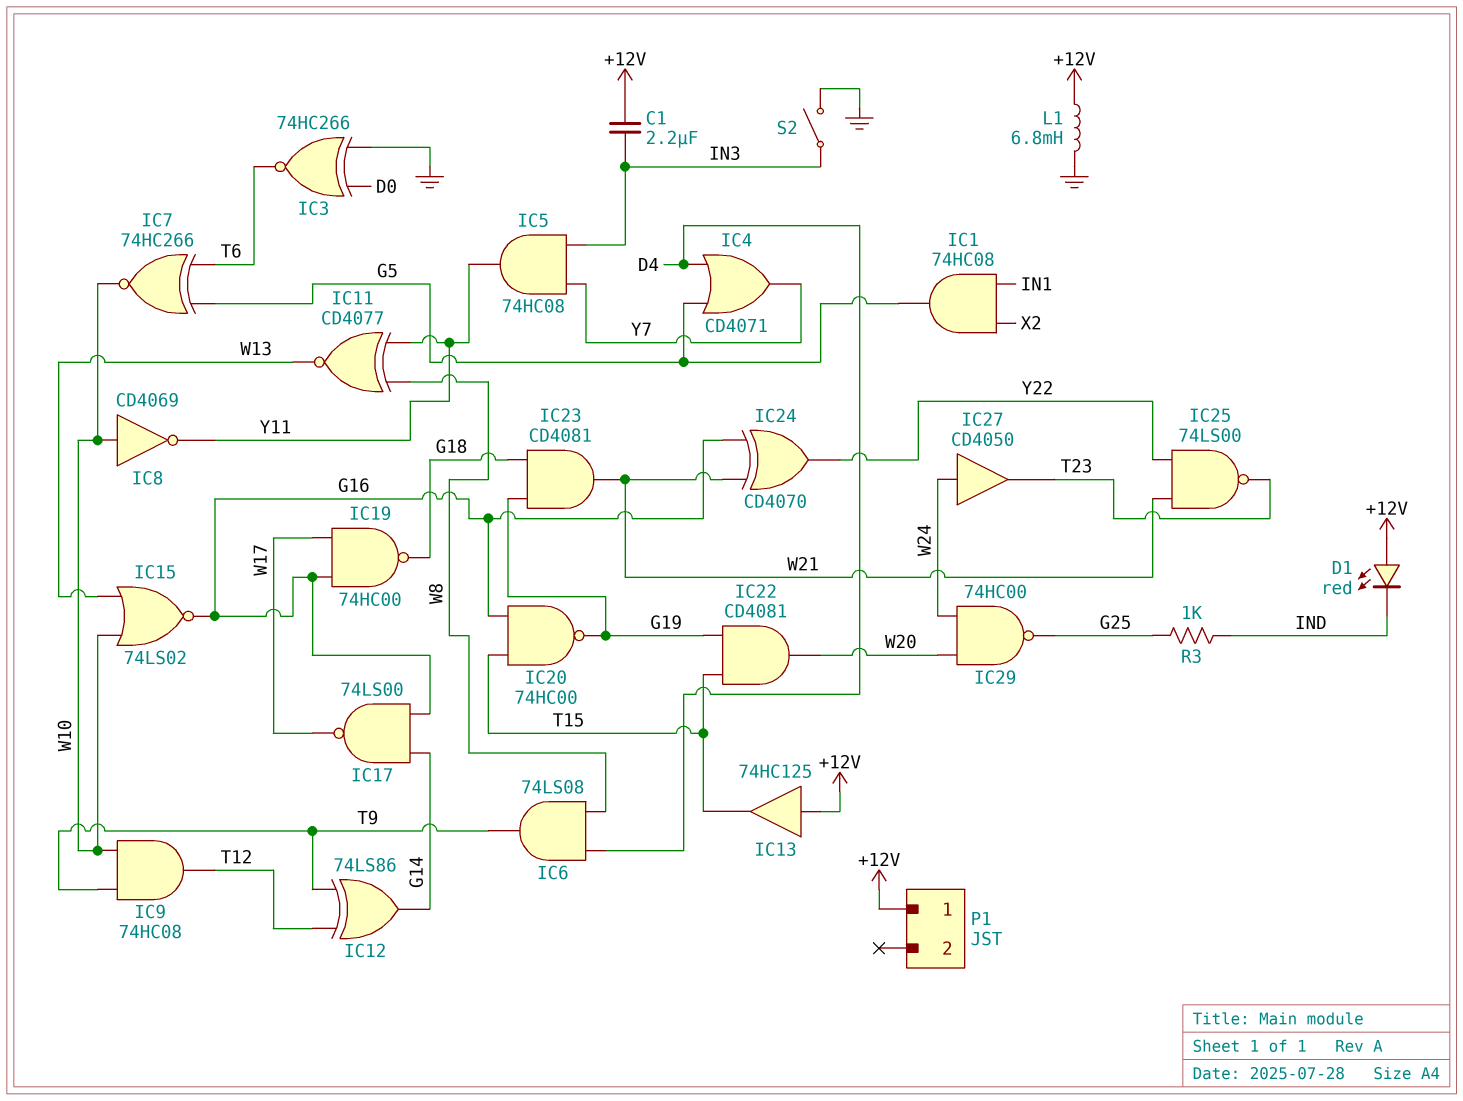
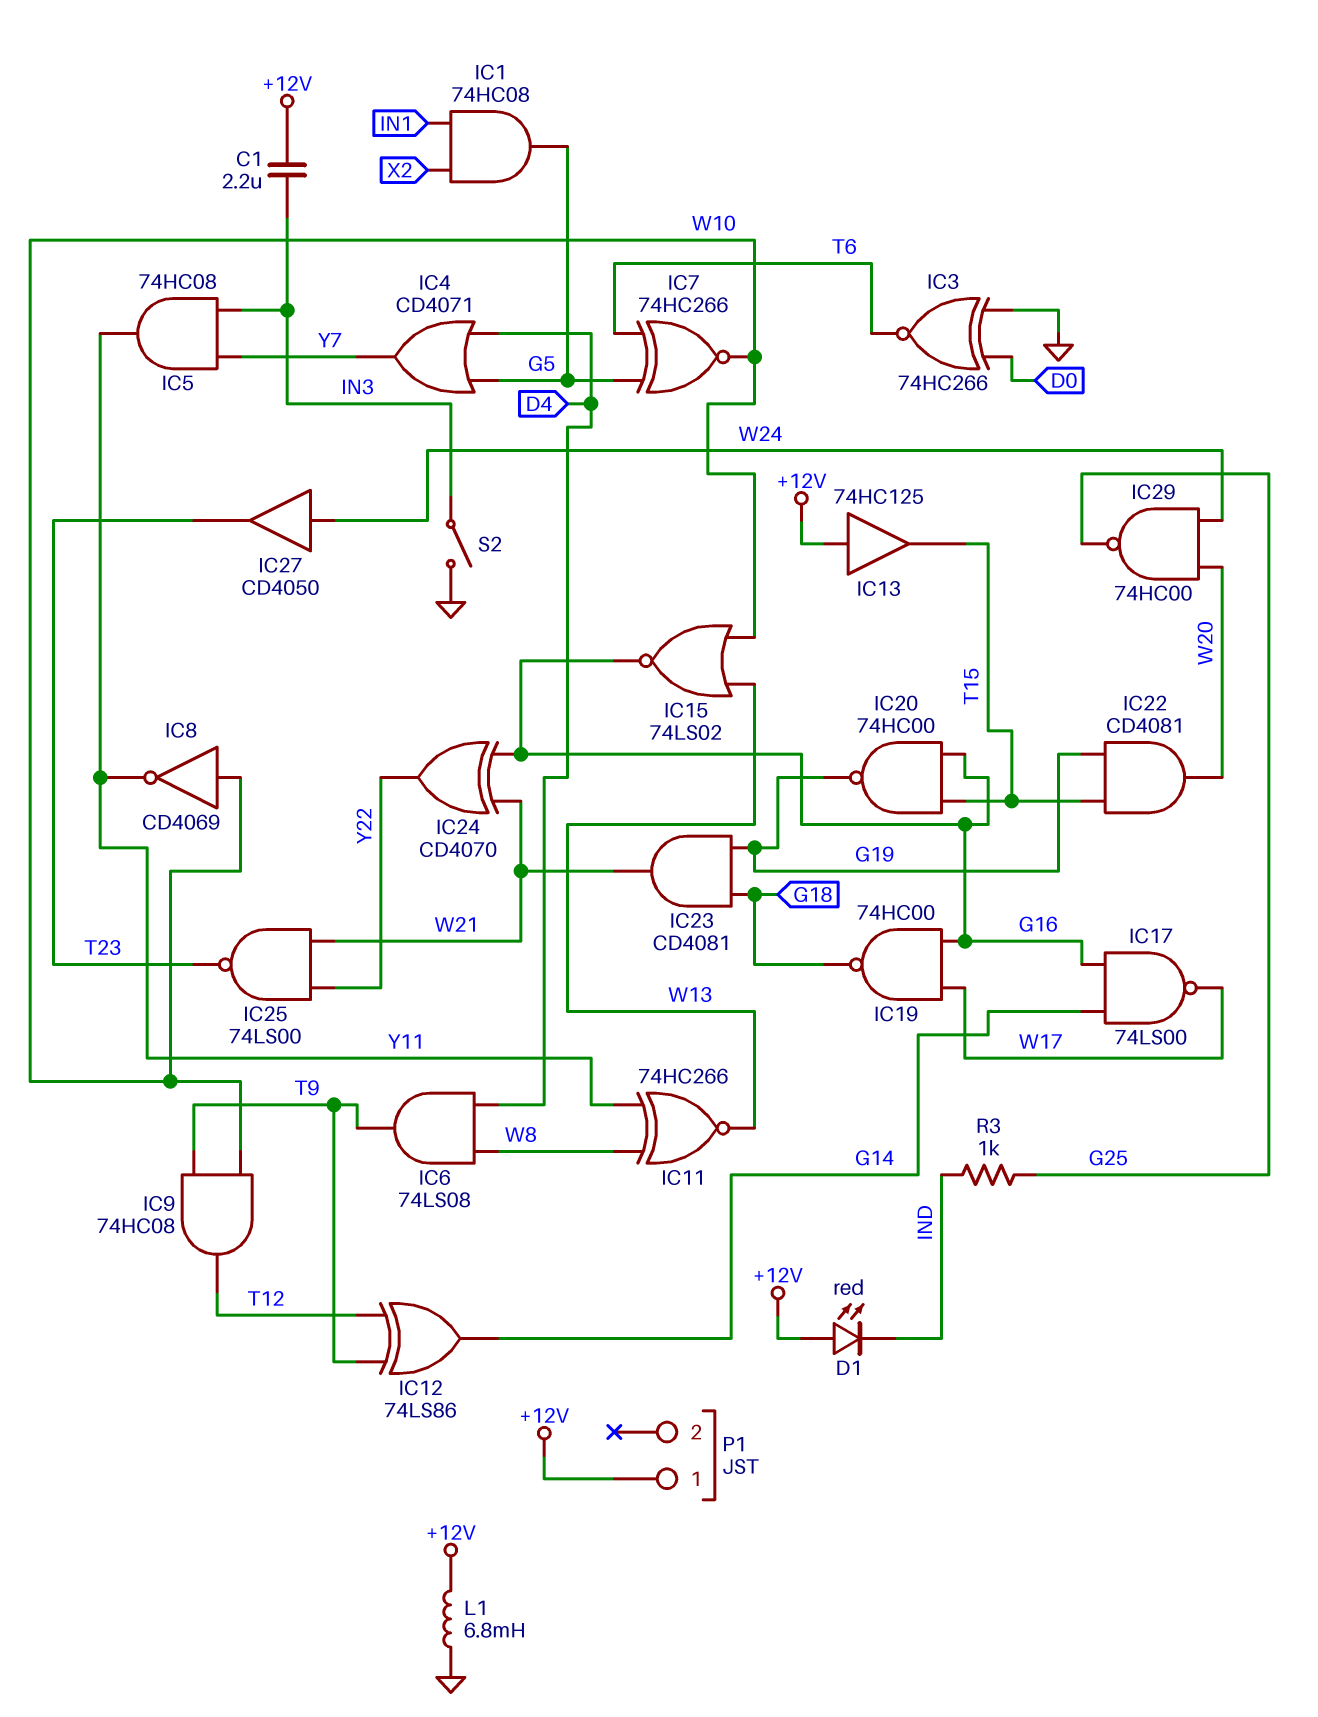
IC11: XNOR CD4077 (in W8, in Y11, out W13) -> XNOR 74HC266 (in W8, in Y11, out W13)

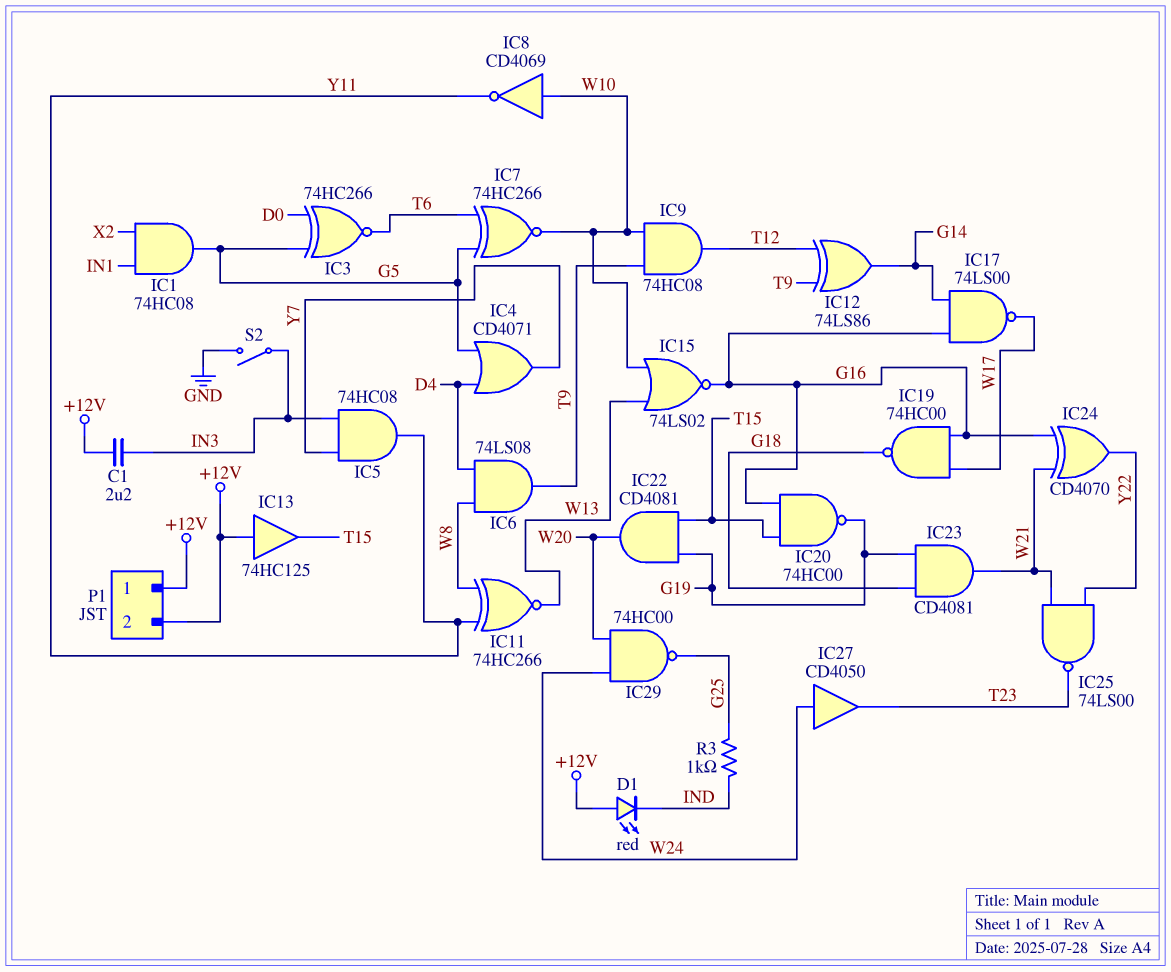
IC3: XNOR 74HC266 (in D0, in GND, out T6) -> XNOR 74HC266 (in D0, in G5, out T6)
L1: 6.8mH (+12V, GND) -> none
P1 pin 2: none -> +12V

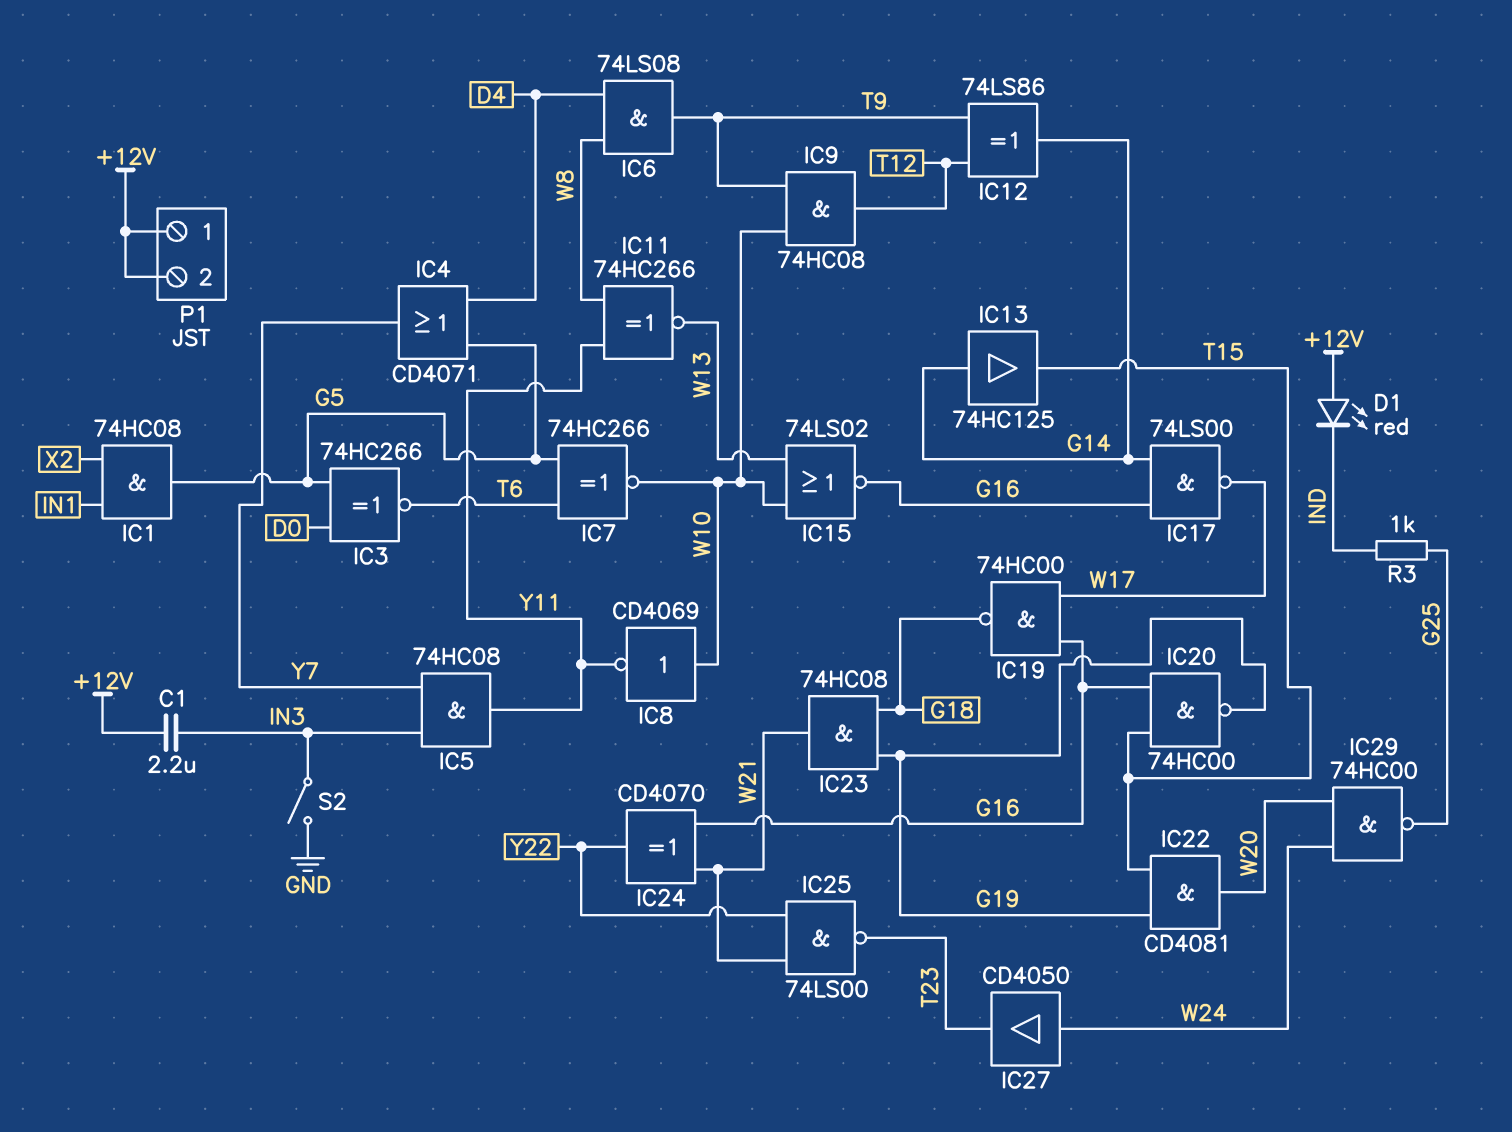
IC13: buffer 74HC125 (in +12V, out T15) -> buffer 74HC125 (in G14, out T15)
IC23: AND CD4081 (in G18, in G19, out W21) -> AND 74HC08 (in G18, in G19, out W21)

